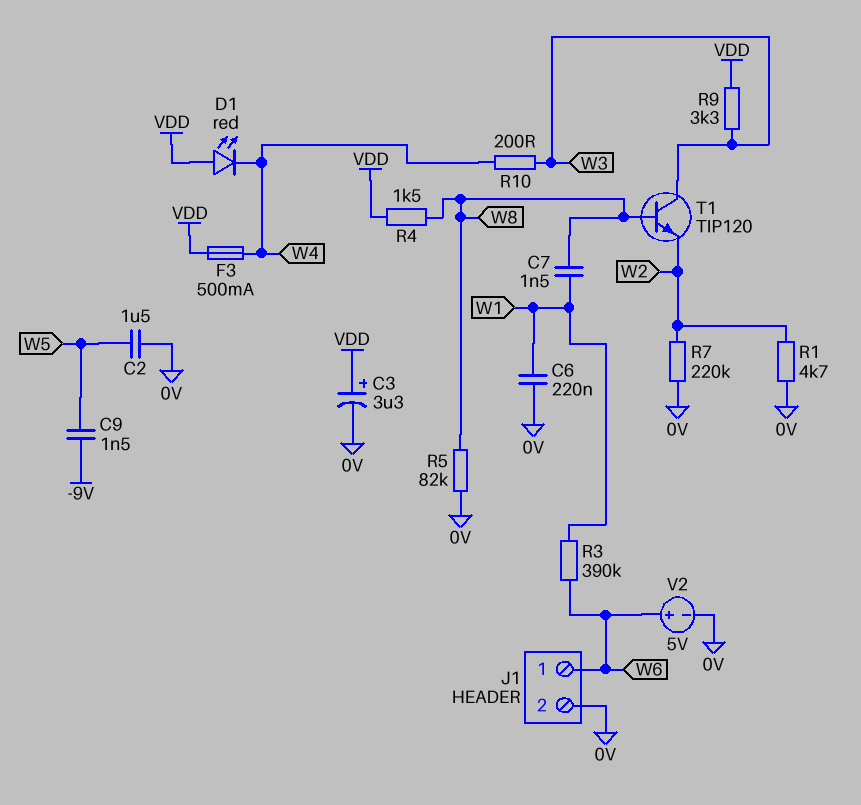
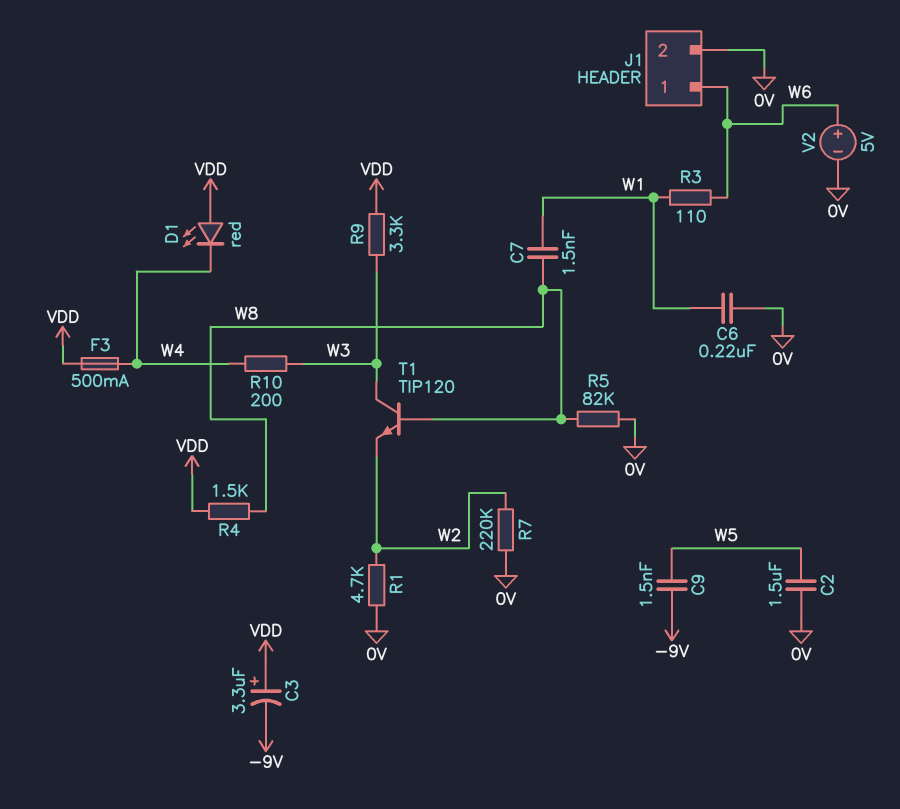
C3: 3.3uF (plus VDD, minus 0V) -> 3.3uF (plus VDD, minus -9V)
R3: 390k (W1, W6) -> 110 (W1, W6)

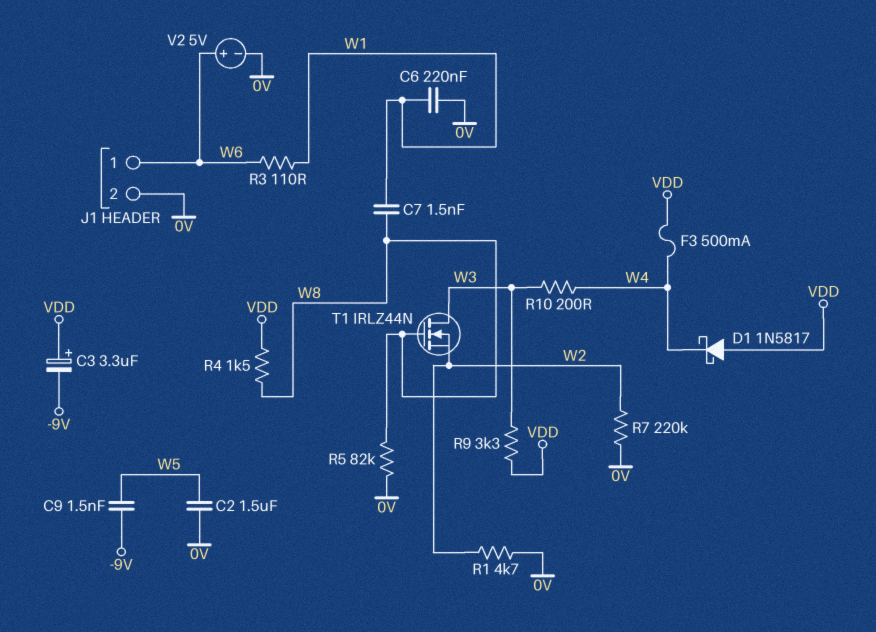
D1: LED red (A VDD, K W4) -> schottky 1N5817 (A VDD, K W4)
T1: NPN TIP120 (B W8, C W3, E W2) -> NMOS IRLZ44N (G W8, D W3, S W2)

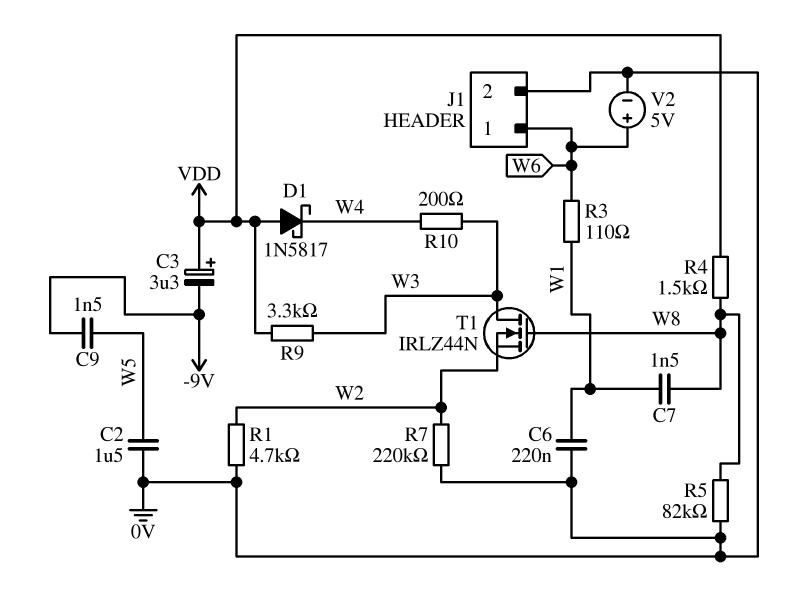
F3: 500mA (VDD, W4) -> none

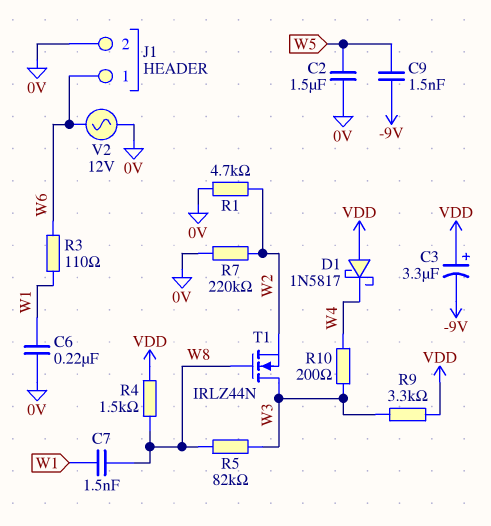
R5: 82k (0V, W8) -> 82k (W3, W8)
V2: 5V (plus W6, minus 0V) -> AC 12V (0V, W6)

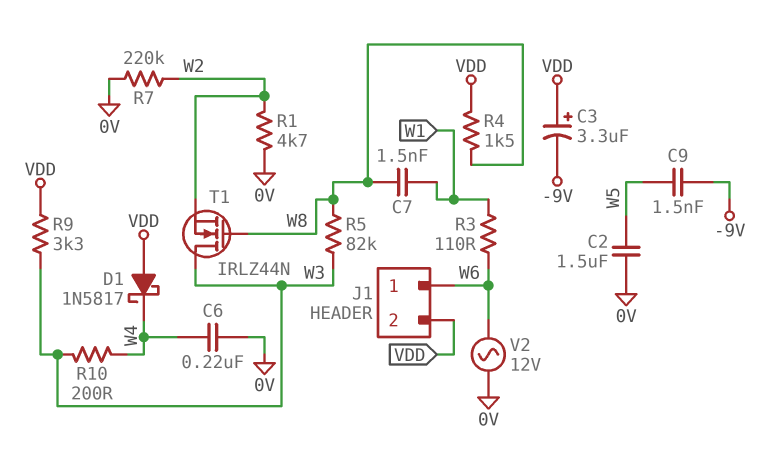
C6: 220nF (0V, W1) -> 220nF (0V, W4)
J1 pin 2: 0V -> VDD

